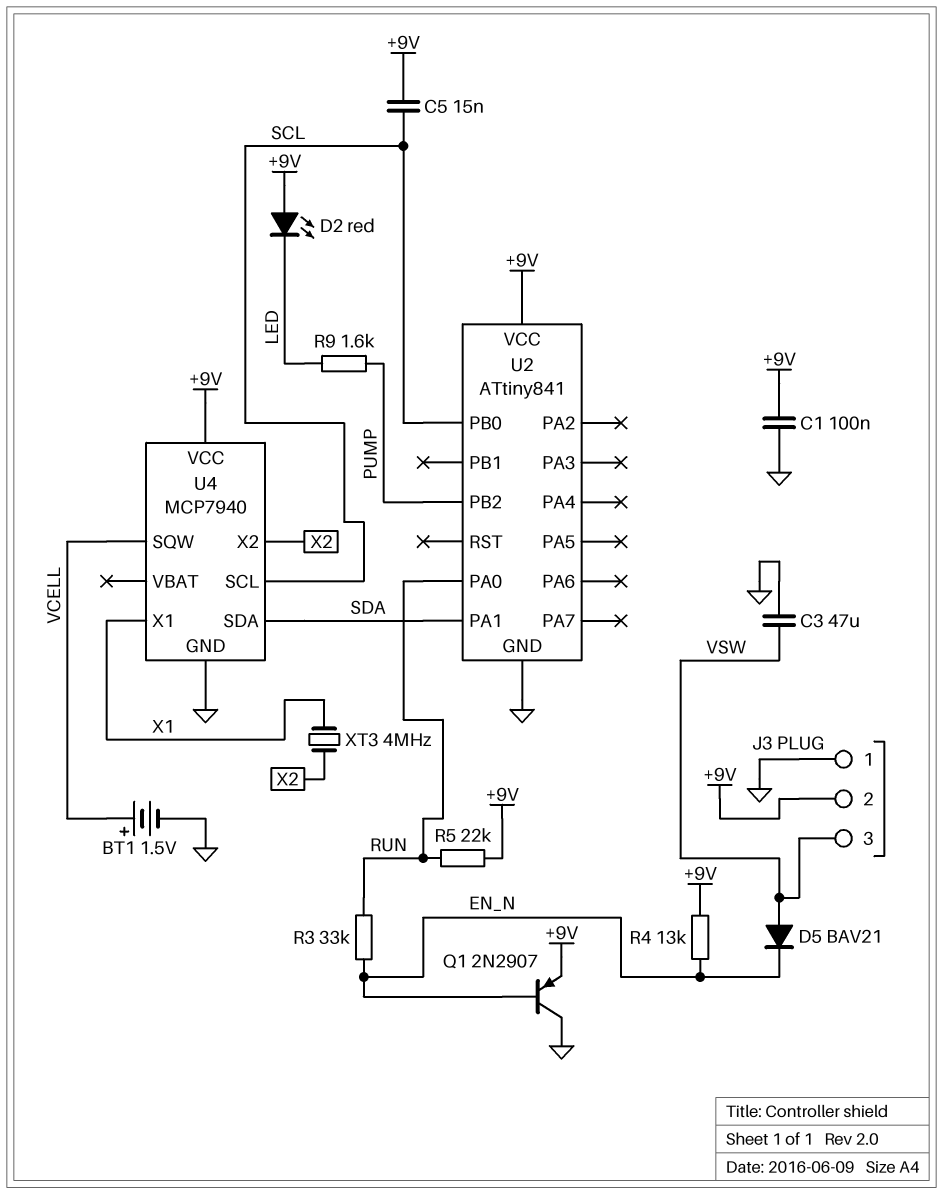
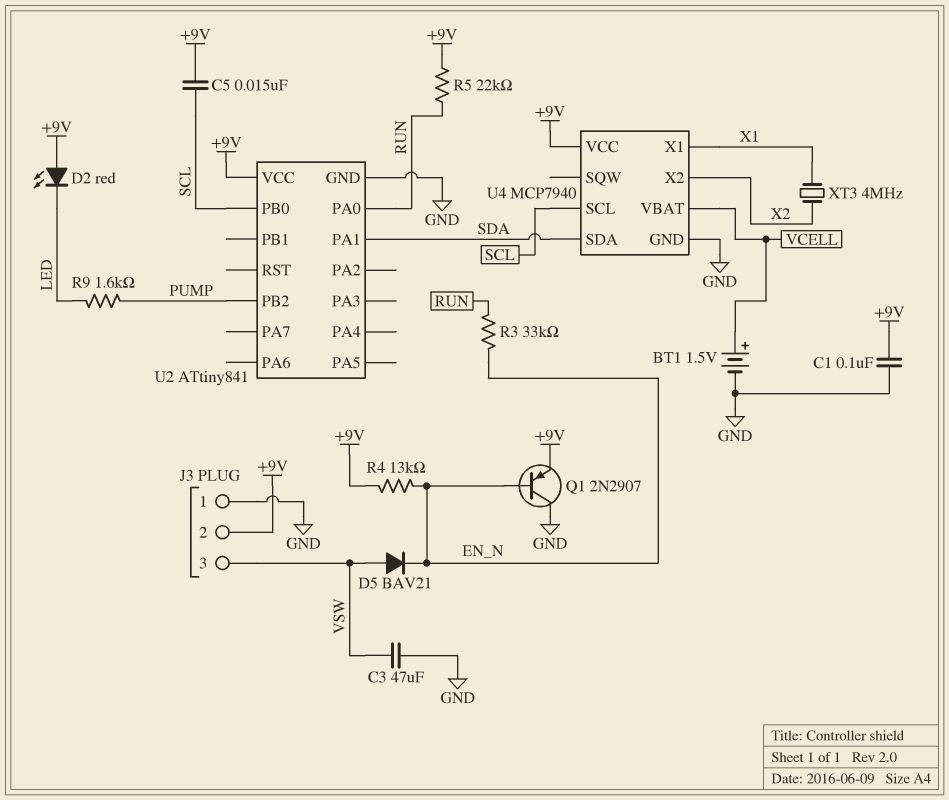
U4 pin SQW: VCELL -> none
U4 pin VBAT: none -> VCELL

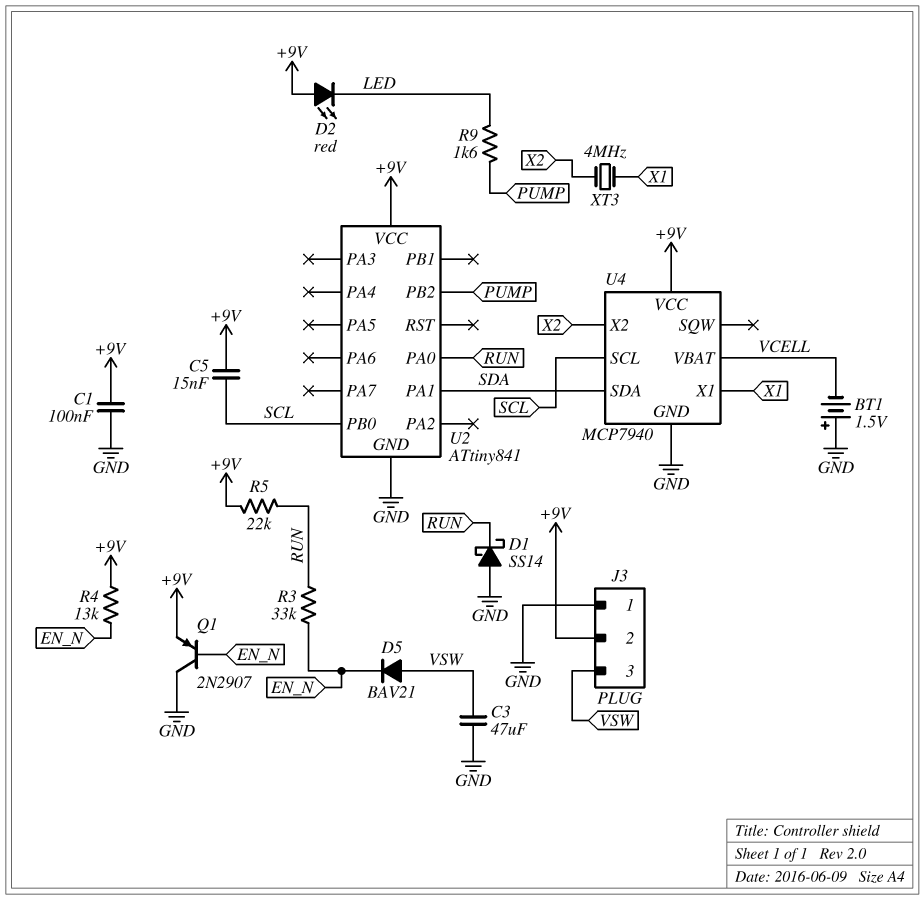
BT1: 1.5V (plus VCELL, minus GND) -> 1.5V (plus GND, minus VCELL)
D1: none -> schottky SS14 (A GND, K RUN)

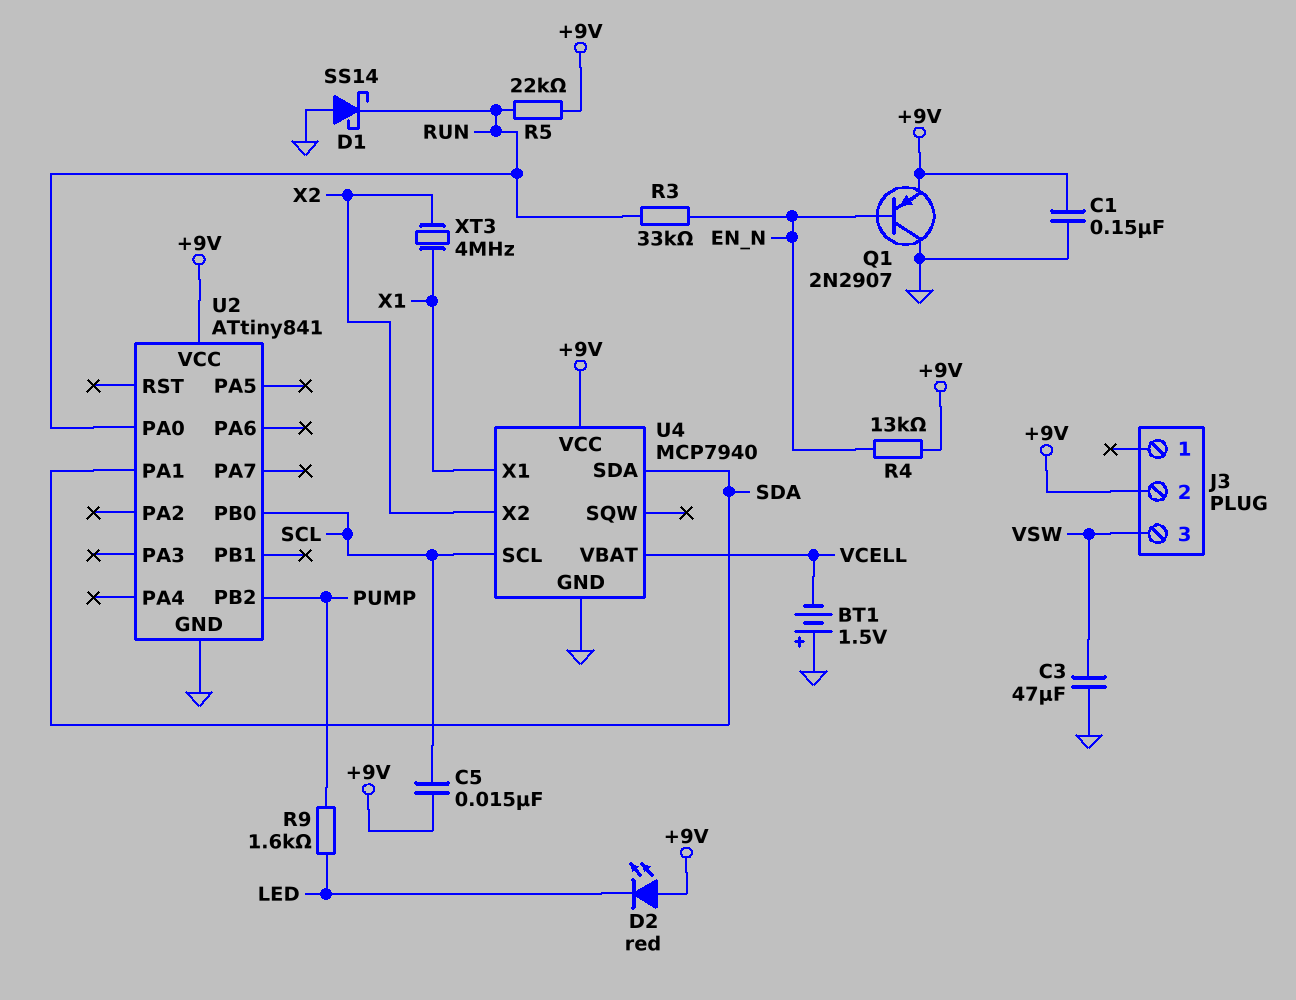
C1: 100nF (+9V, GND) -> 150nF (+9V, GND)
D5: diode BAV21 (A VSW, K EN_N) -> none
J3 pin 1: GND -> none

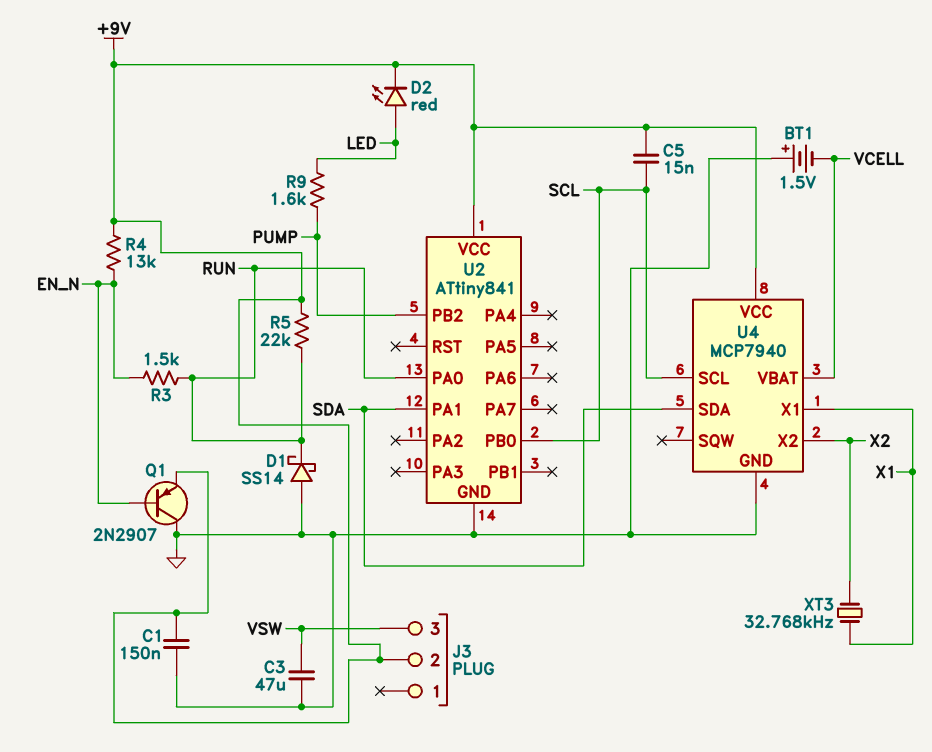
D2: LED red (A +9V, K LED) -> LED red (A LED, K +9V)
R3: 33k (EN_N, RUN) -> 1.5k (EN_N, RUN)
XT3: 4MHz (X1, X2) -> 32.768kHz (X1, X2)

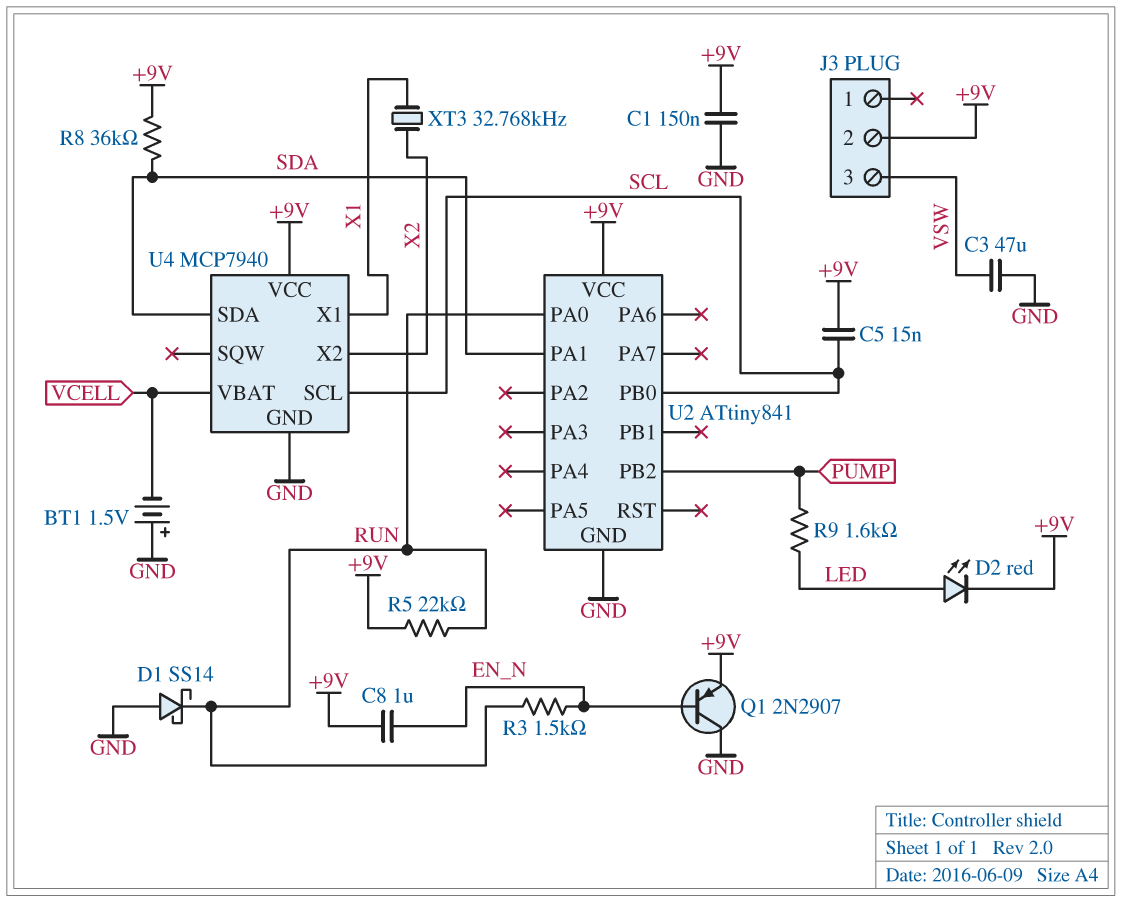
C8: none -> 1uF (+9V, EN_N)
R4: 13k (+9V, EN_N) -> none
R8: none -> 36k (+9V, SDA)

